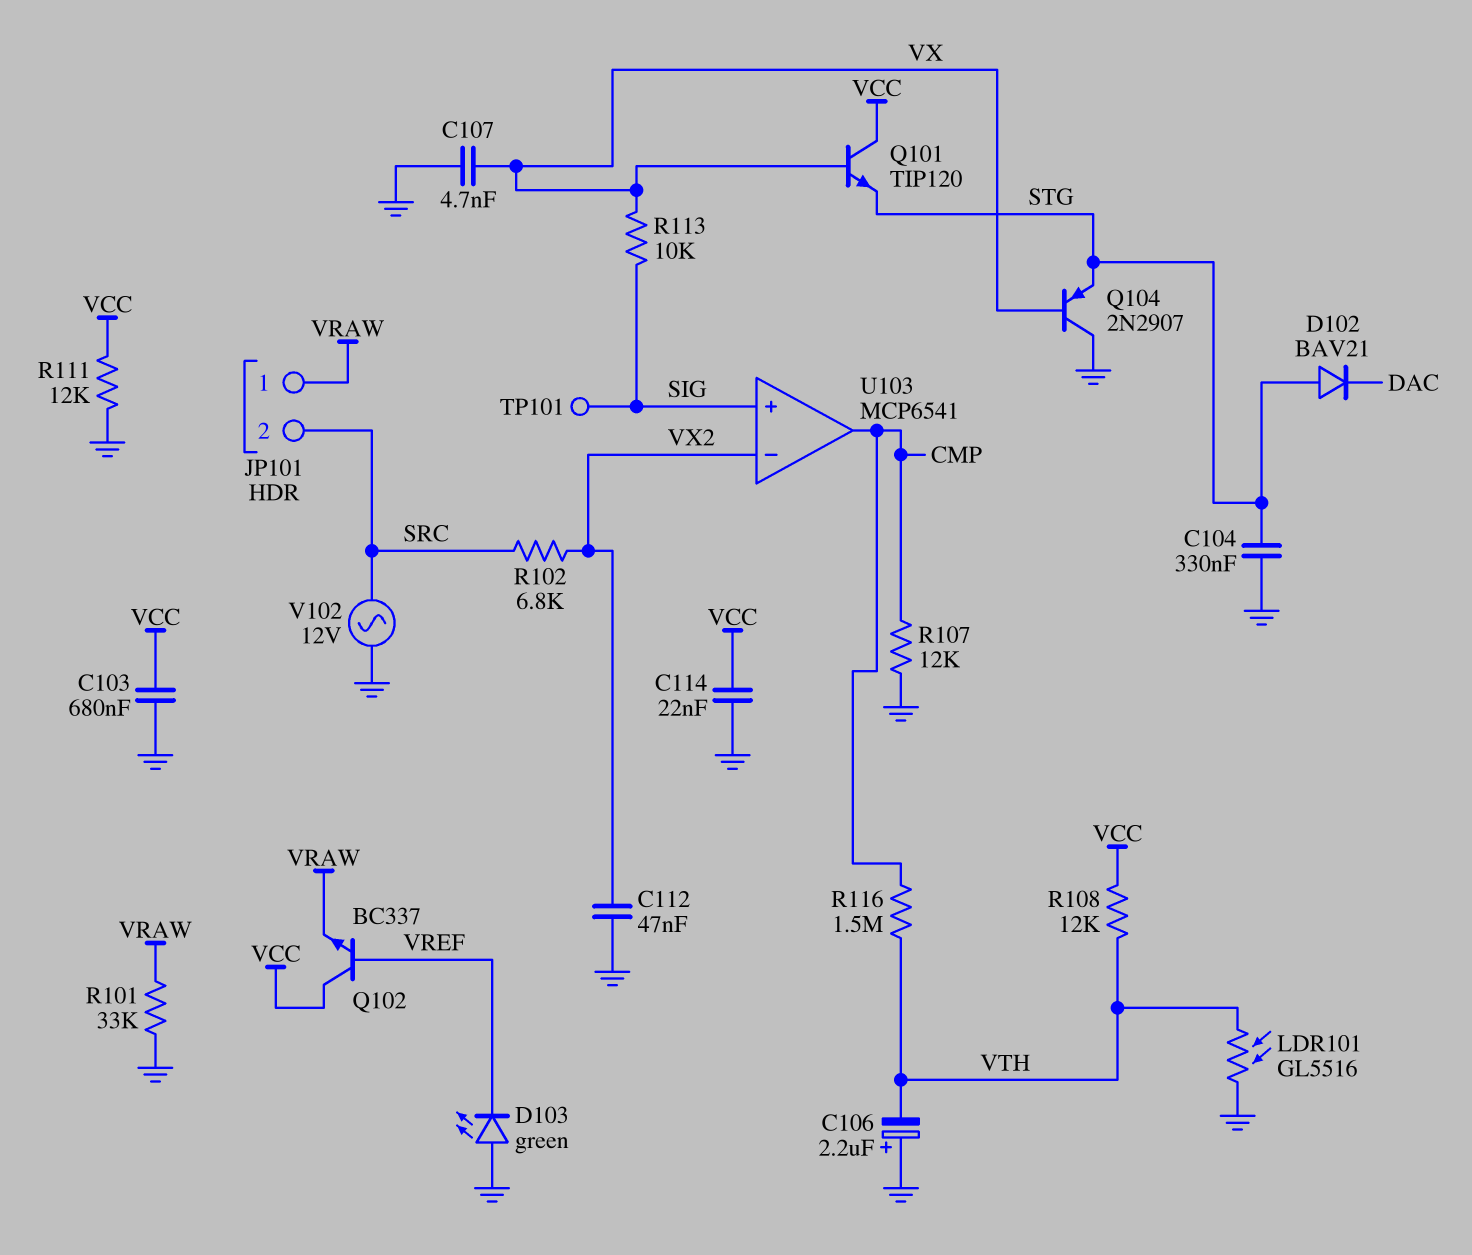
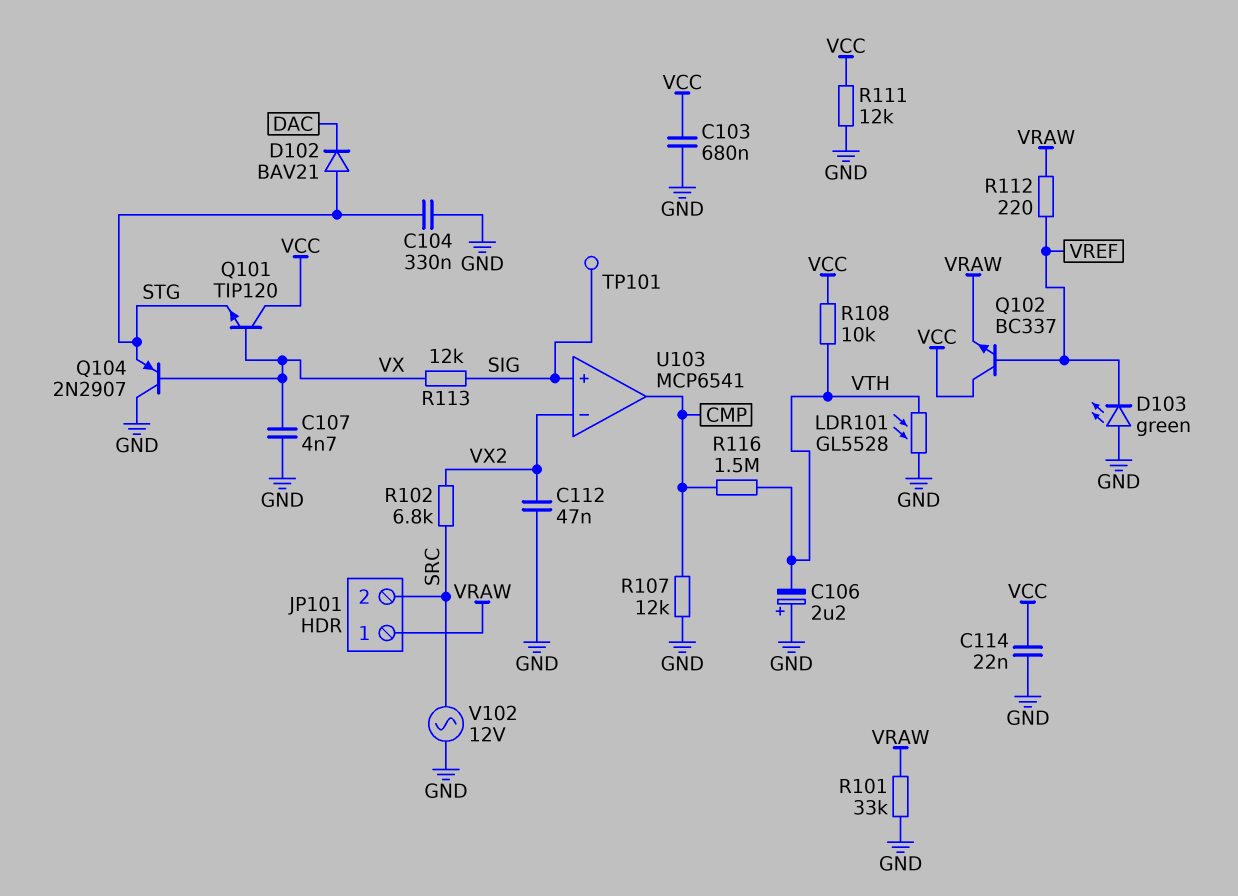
LDR101: GL5516 (GND, VTH) -> GL5528 (GND, VTH)
R108: 12k (VCC, VTH) -> 10k (VCC, VTH)
R112: none -> 220 (VRAW, VREF)
R113: 10k (SIG, VX) -> 12k (SIG, VX)

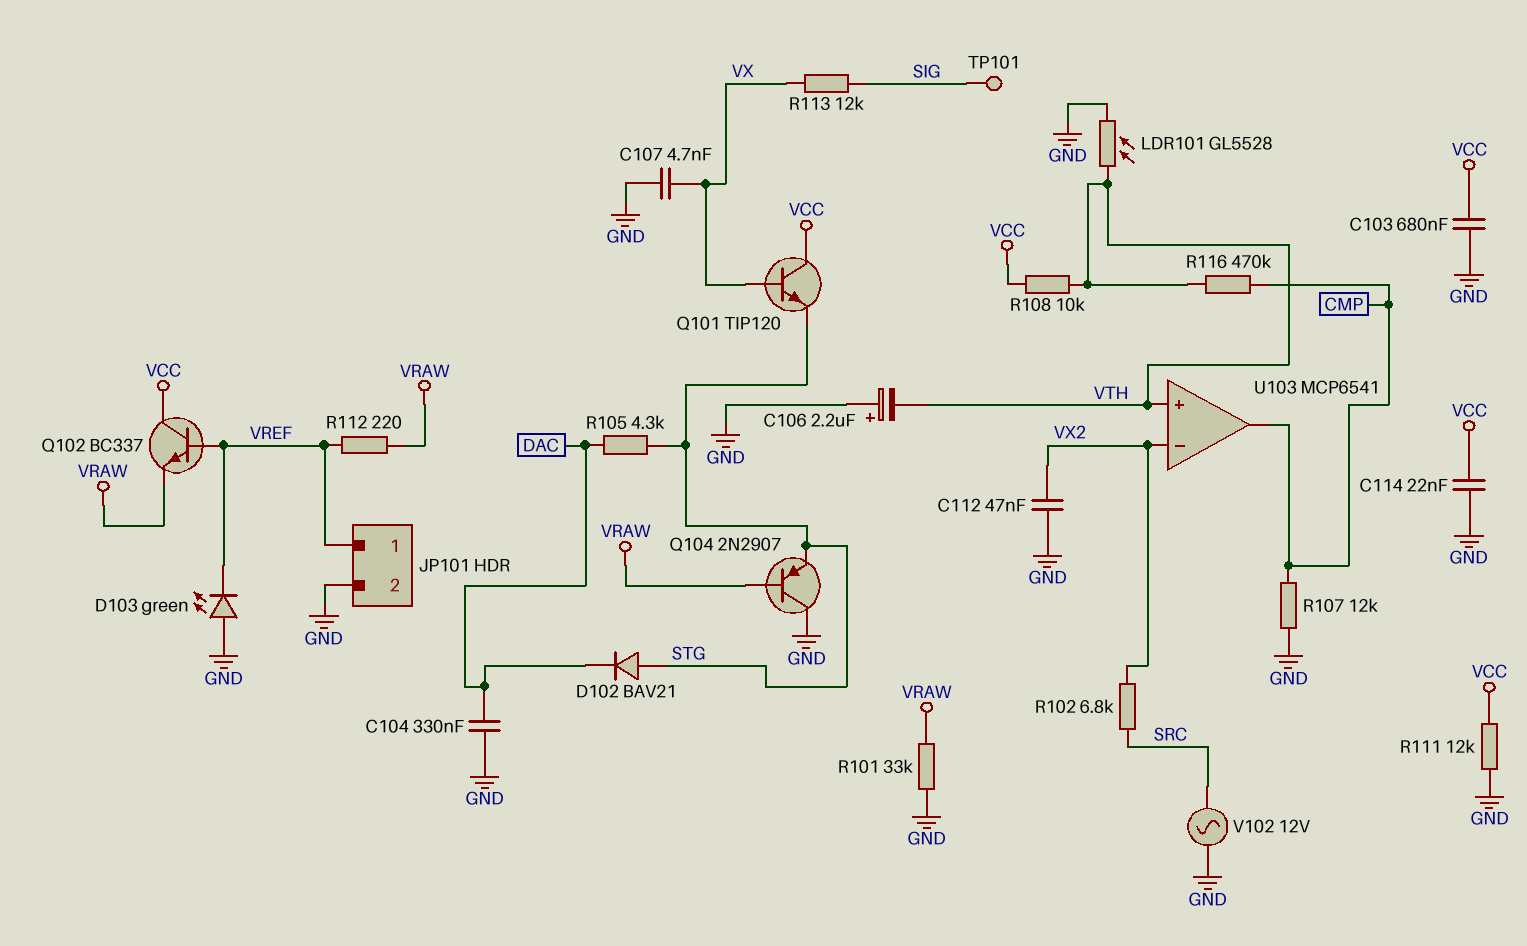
C104: 330nF (GND, STG) -> 330nF (DAC, GND)
JP101 pin 1: VRAW -> VREF
JP101 pin 2: SRC -> GND
Q104: PNP 2N2907 (B VX, C GND, E STG) -> PNP 2N2907 (B VRAW, C GND, E STG)
R105: none -> 4.3k (DAC, STG)
R116: 1.5M (CMP, VTH) -> 470k (CMP, VTH)
U103 pin in+: SIG -> VTH

